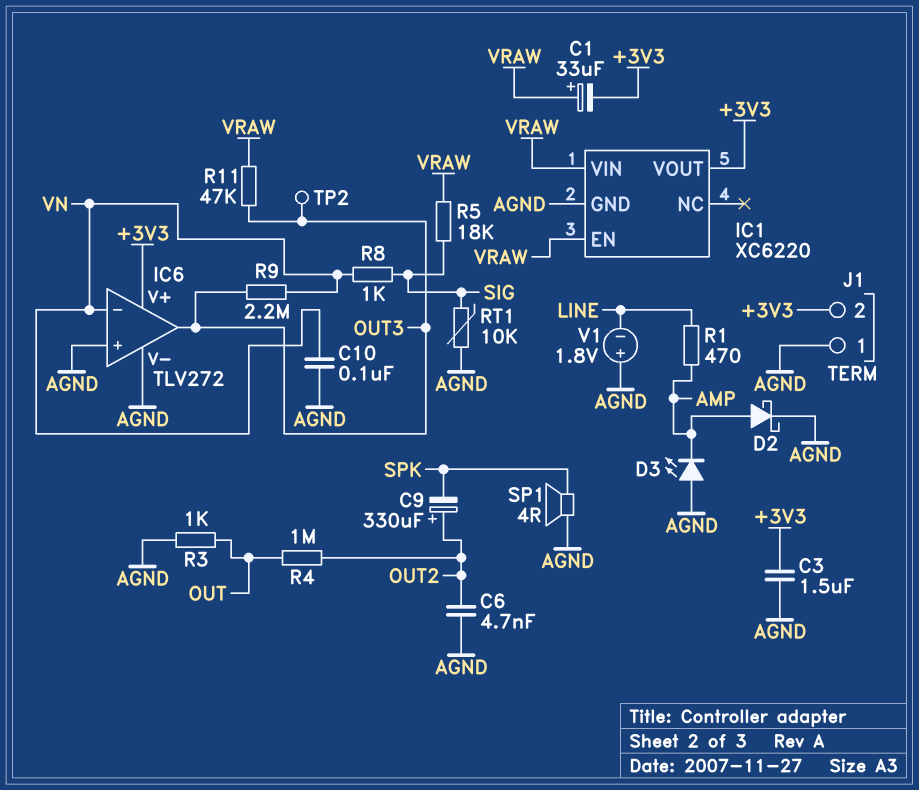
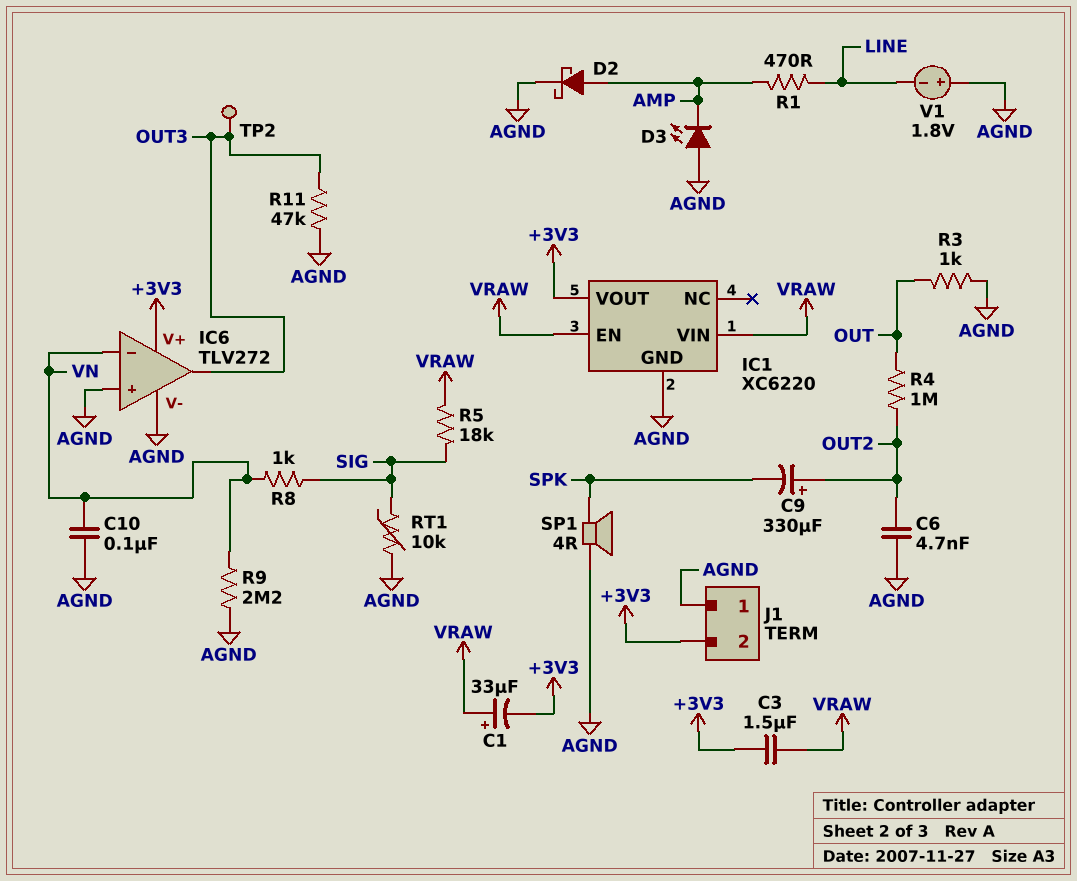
C3: 1.5uF (+3V3, AGND) -> 1.5uF (+3V3, VRAW)
R9: 2.2M (OUT3, VN) -> 2.2M (AGND, VN)
R11: 47k (OUT3, VRAW) -> 47k (AGND, OUT3)

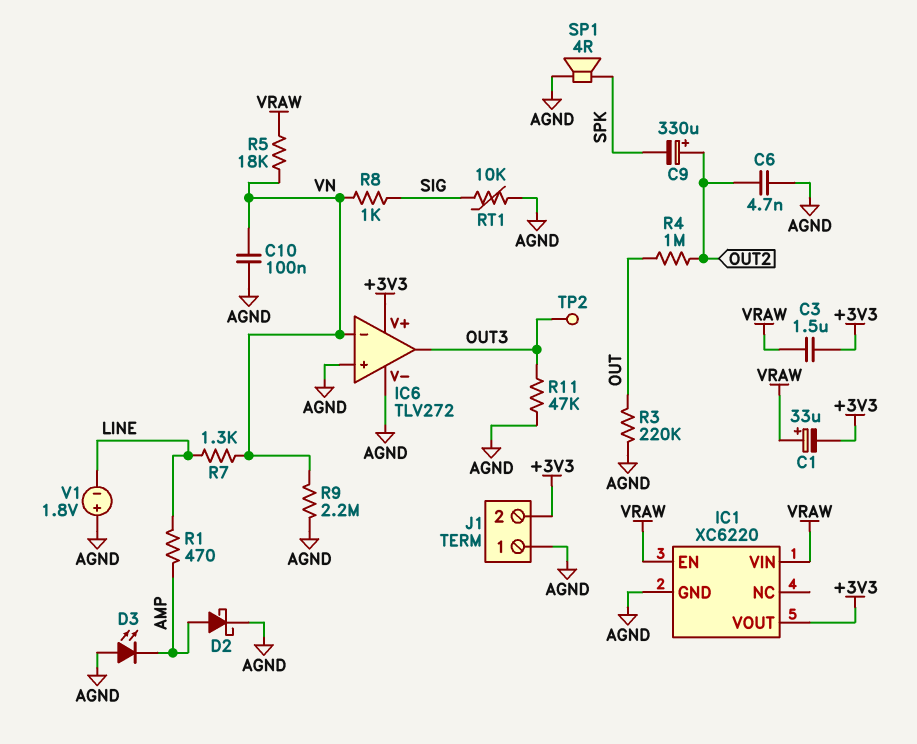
R3: 1k (AGND, OUT) -> 220k (AGND, OUT)
R5: 18k (SIG, VRAW) -> 18k (VN, VRAW)
R7: none -> 1.3k (LINE, VN)

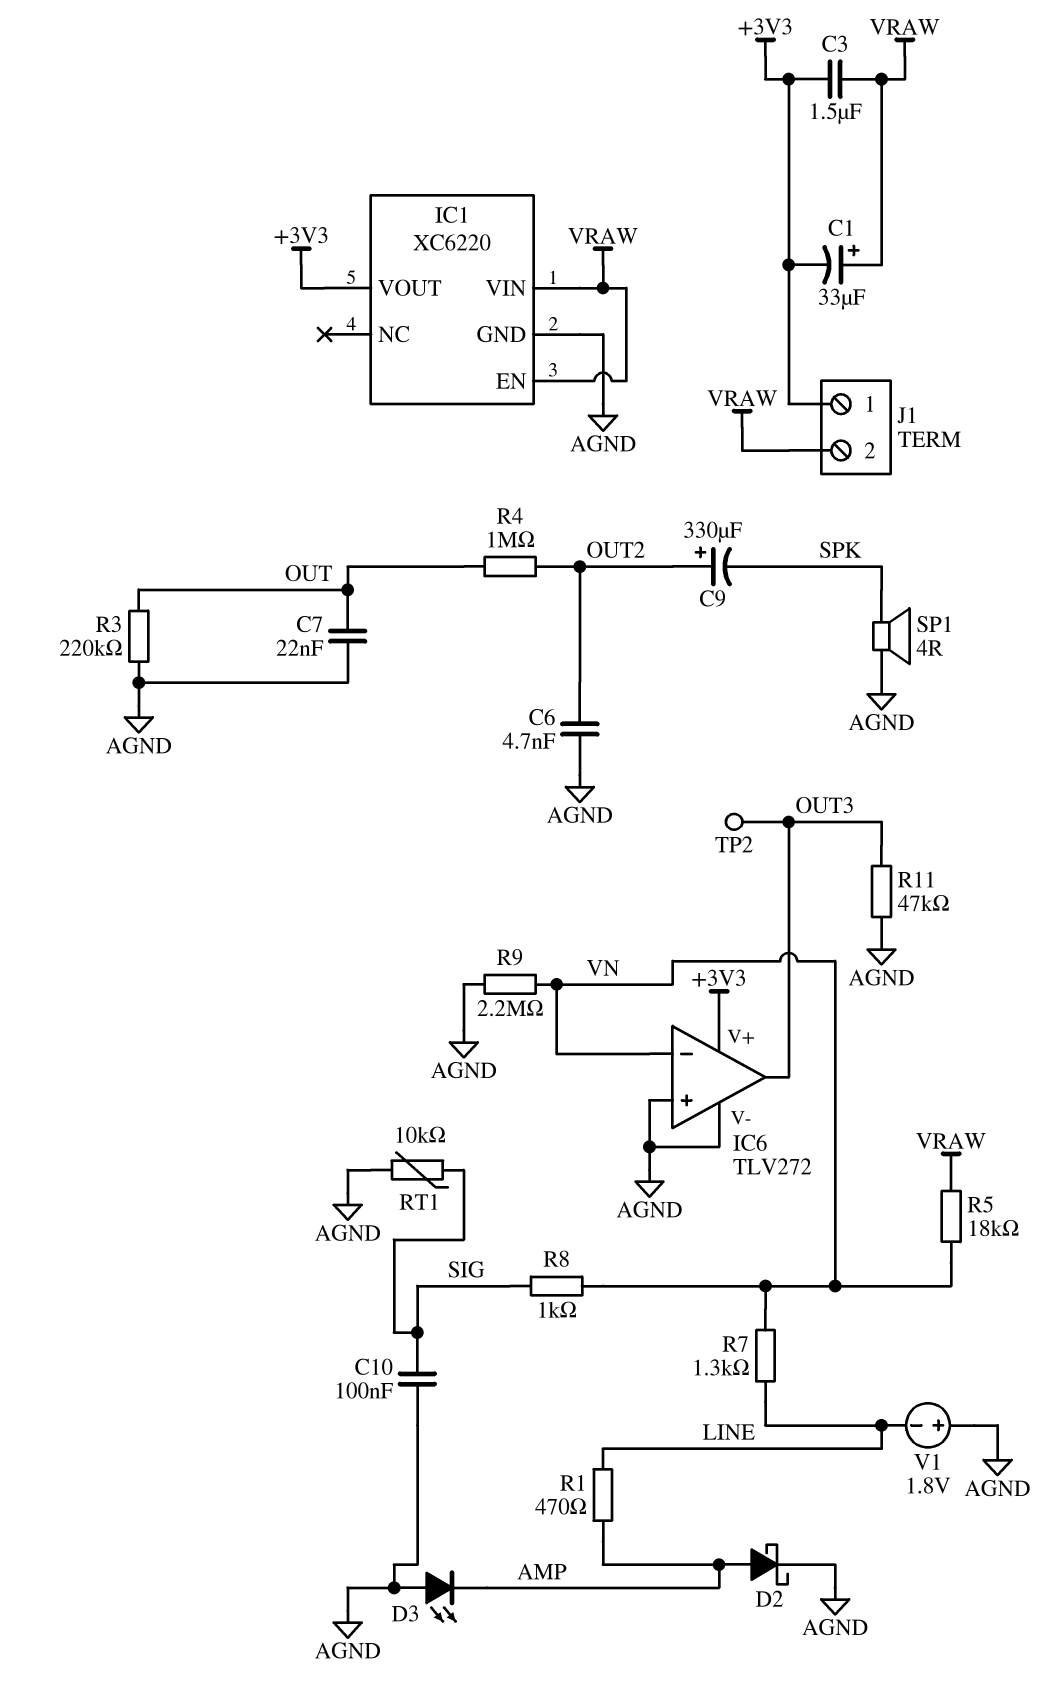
C7: none -> 22nF (AGND, OUT)
C10: 100nF (AGND, VN) -> 100nF (AGND, SIG)
J1 pin 1: AGND -> +3V3
J1 pin 2: +3V3 -> VRAW

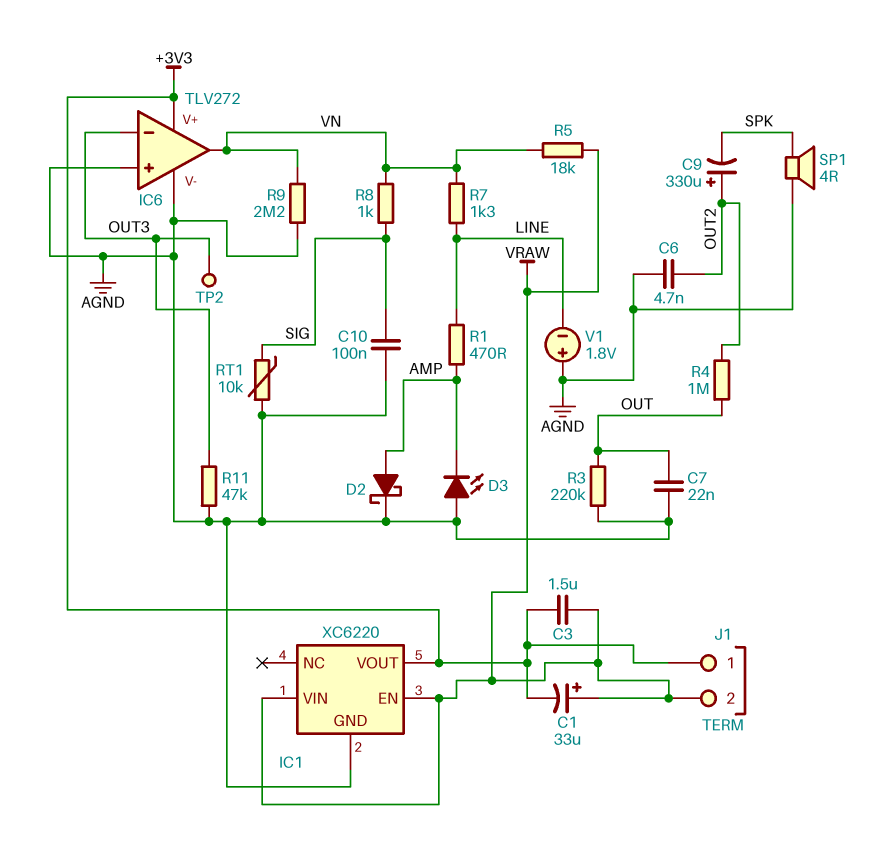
IC6 pin in-: VN -> OUT3
IC6 pin out: OUT3 -> VN

